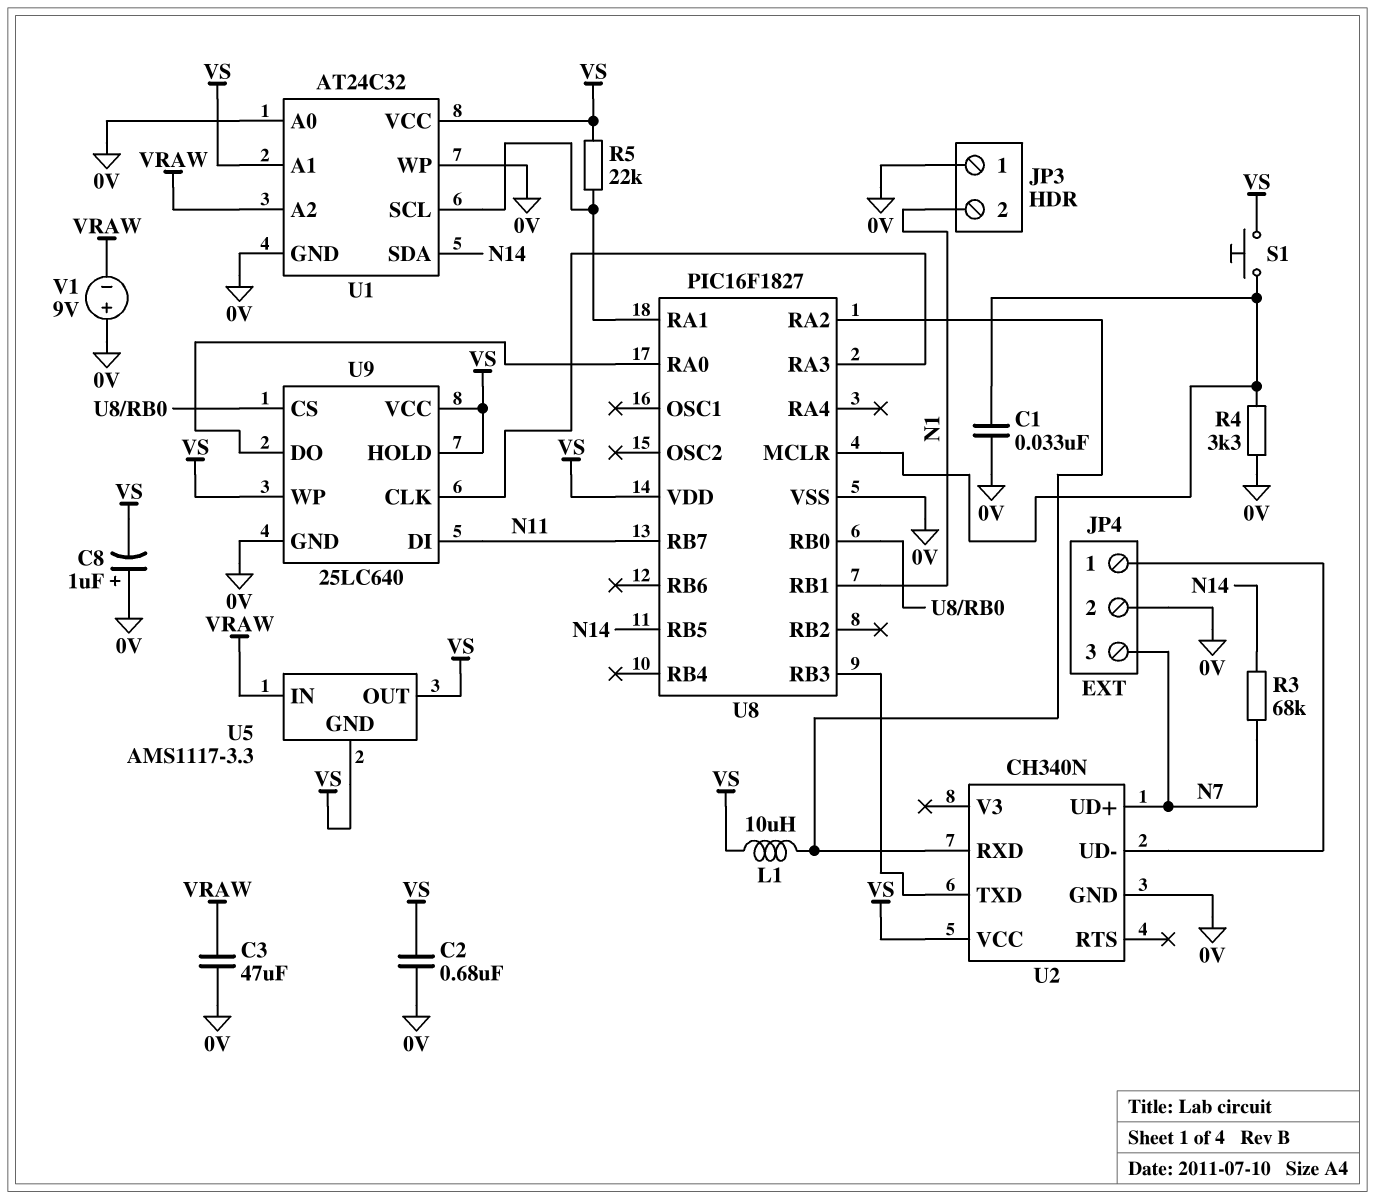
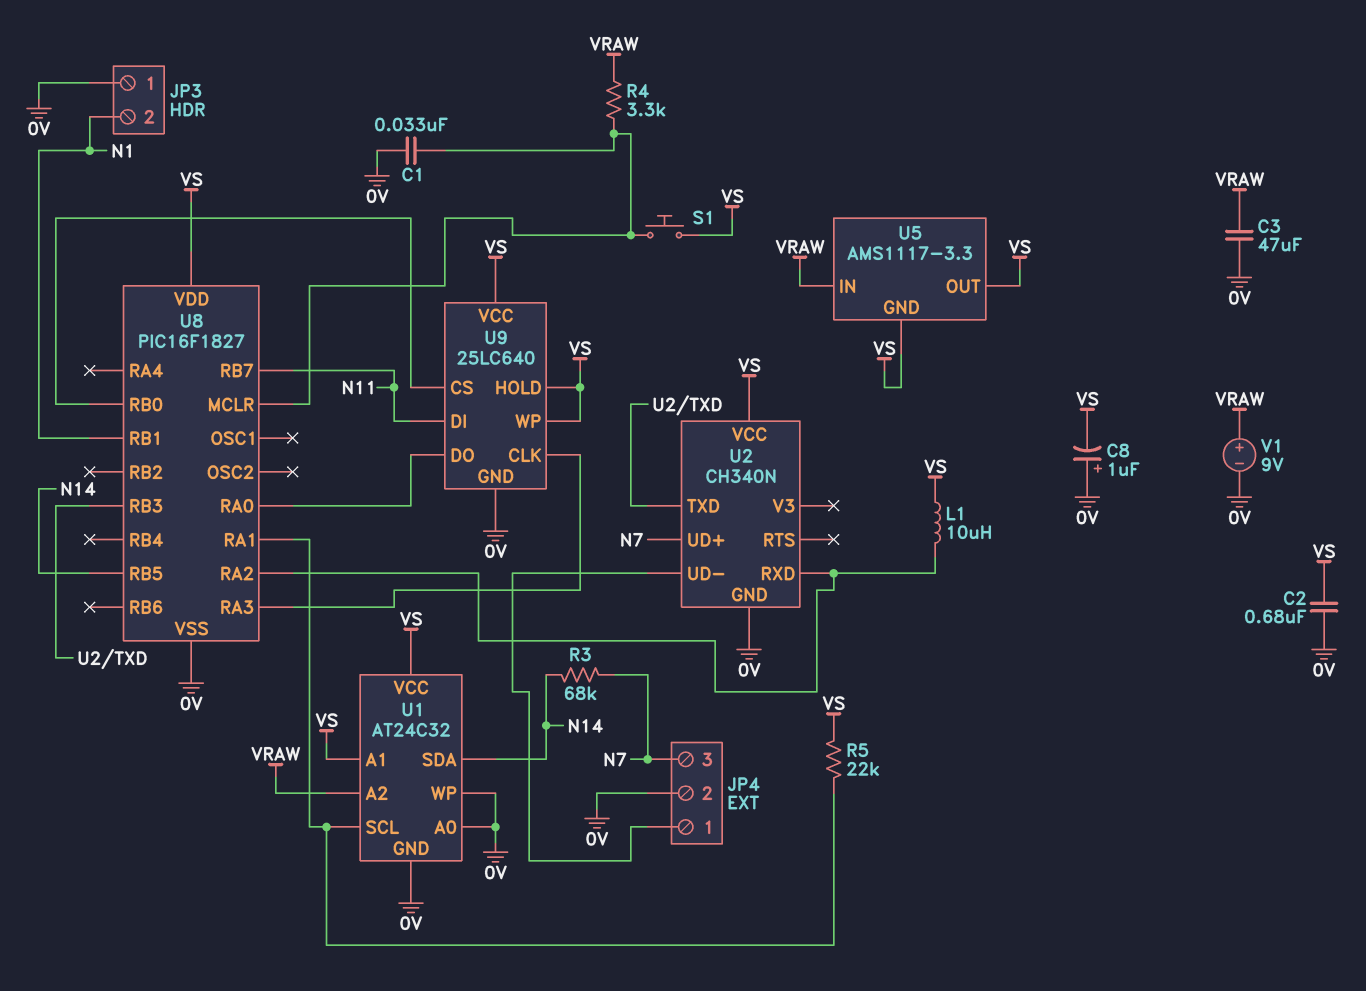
R4: 3.3k (0V, U8/MCLR) -> 3.3k (U8/MCLR, VRAW)
V1: 9V (plus 0V, minus VRAW) -> 9V (plus VRAW, minus 0V)

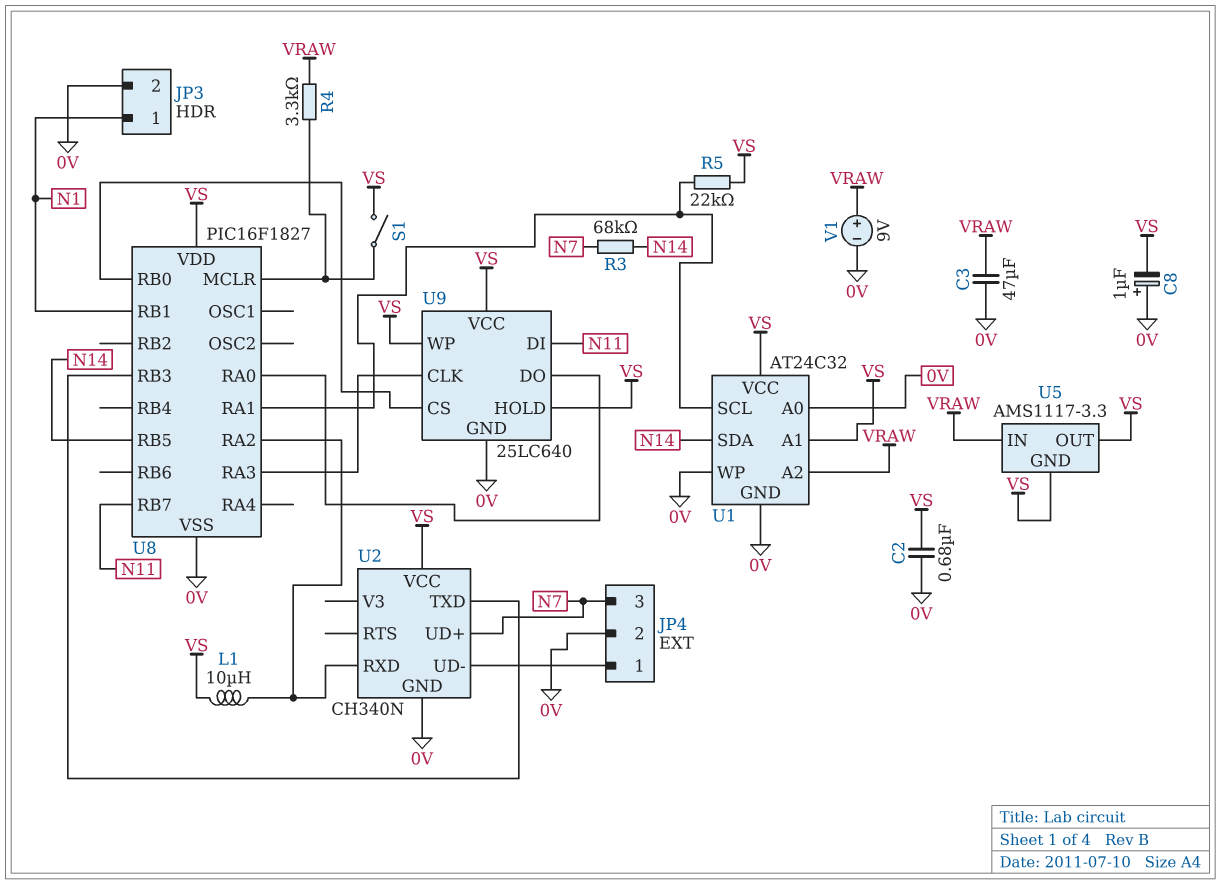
C1: 33nF (0V, U8/MCLR) -> none
JP3 pin 1: 0V -> N1
JP3 pin 2: N1 -> 0V
S1: button (U8/MCLR, VS) -> switch (U8/MCLR, VS)

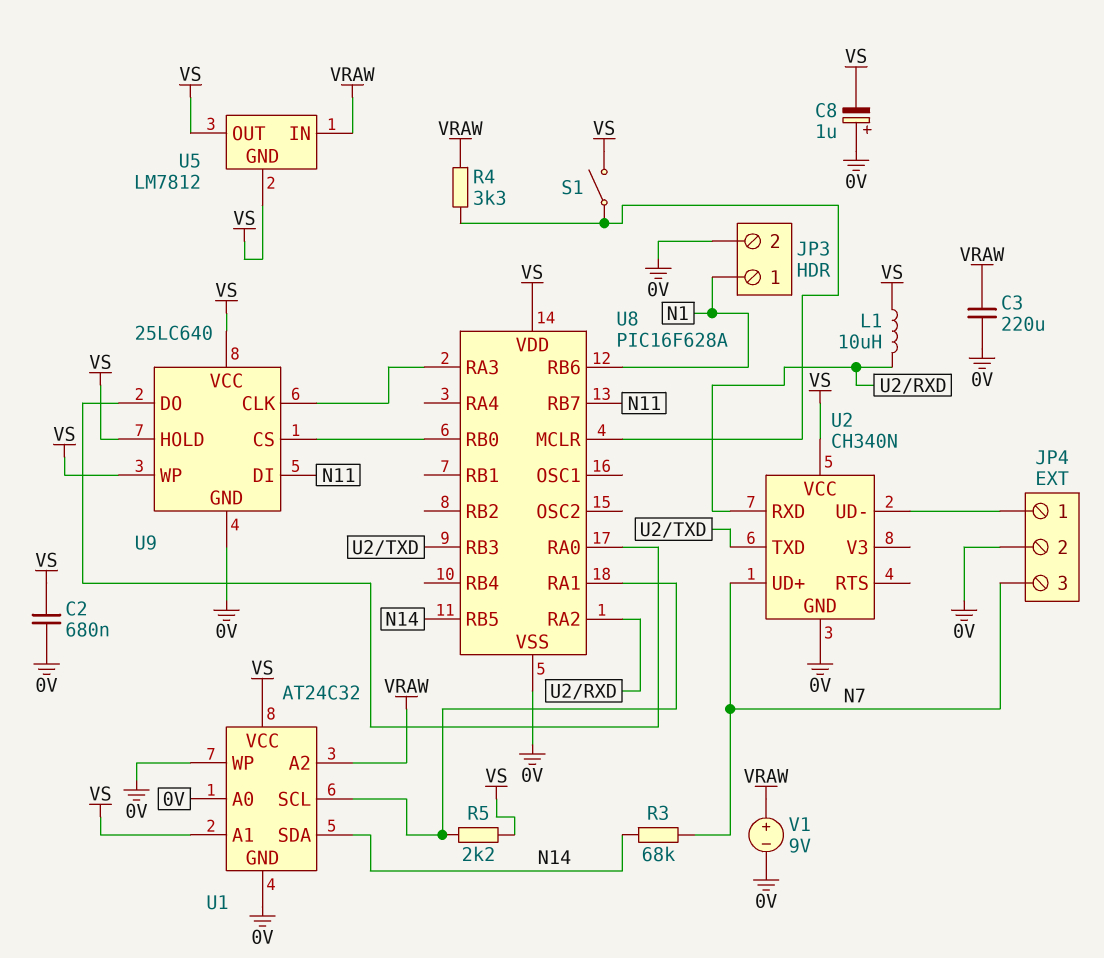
C3: 47uF (0V, VRAW) -> 220uF (0V, VRAW)
R5: 22k (U1/SCL, VS) -> 2.2k (U1/SCL, VS)
U5: AMS1117-3.3 -> LM7812
U8: PIC16F1827 -> PIC16F628A
U8 pin RB1: N1 -> none
U8 pin RB6: none -> N1

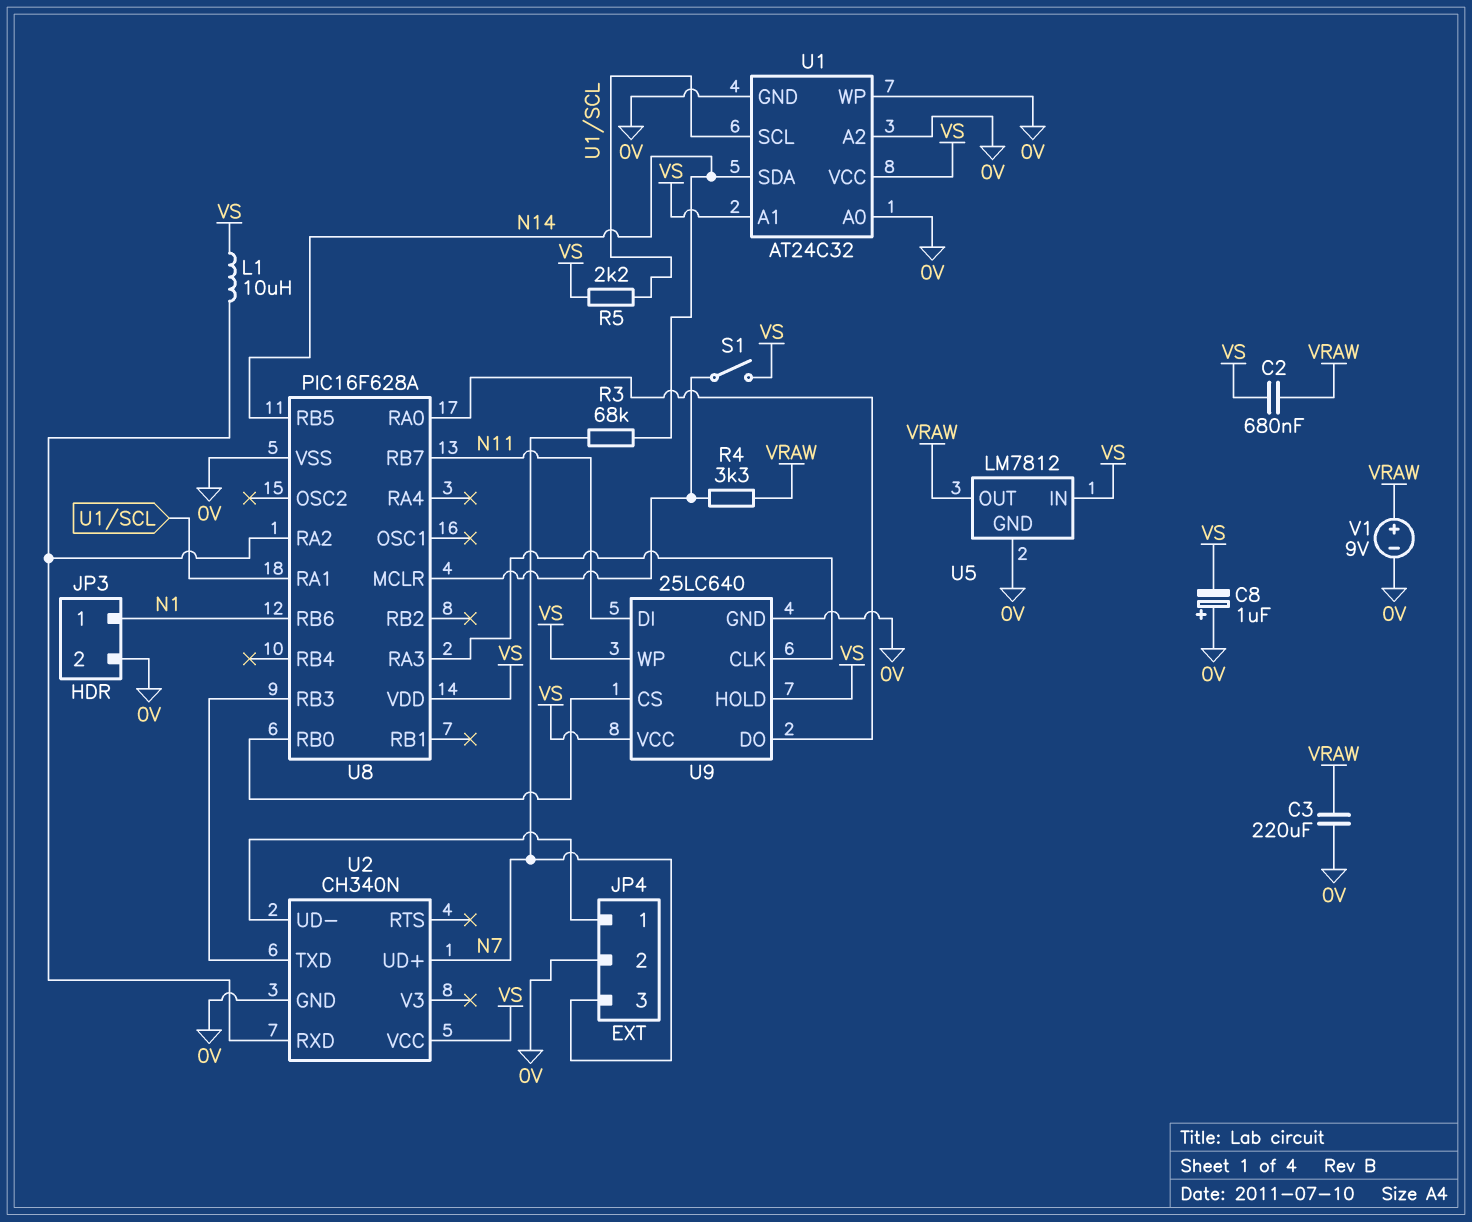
C2: 680nF (0V, VS) -> 680nF (VRAW, VS)
U1 pin A2: VRAW -> 0V
U5 pin GND: VS -> 0V
U5 pin IN: VRAW -> VS
U5 pin OUT: VS -> VRAW

